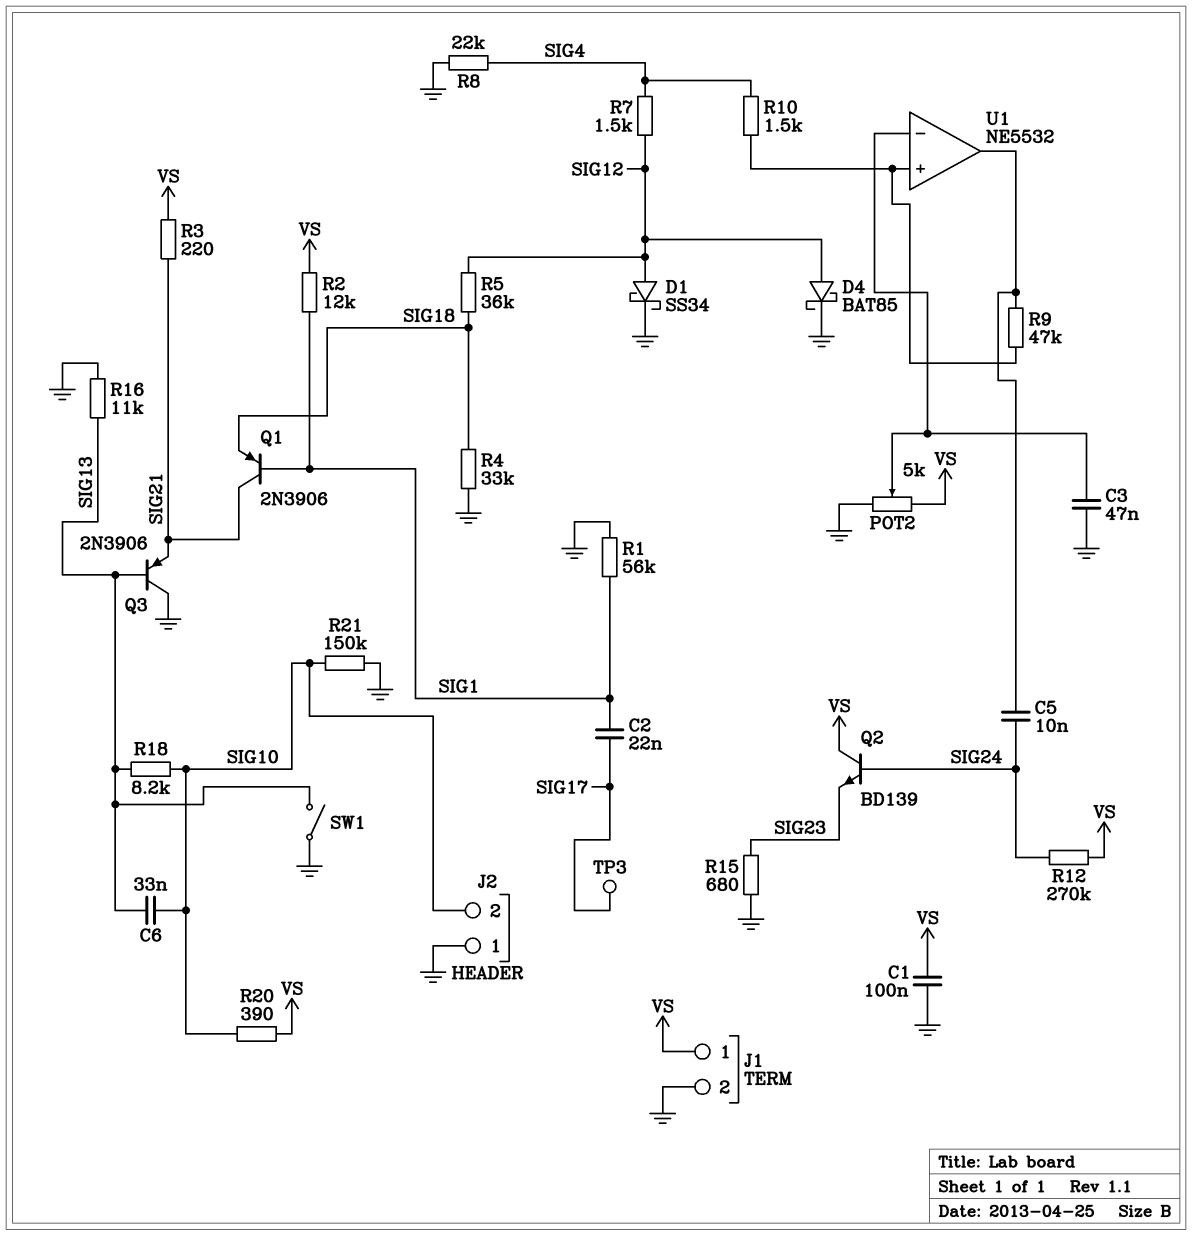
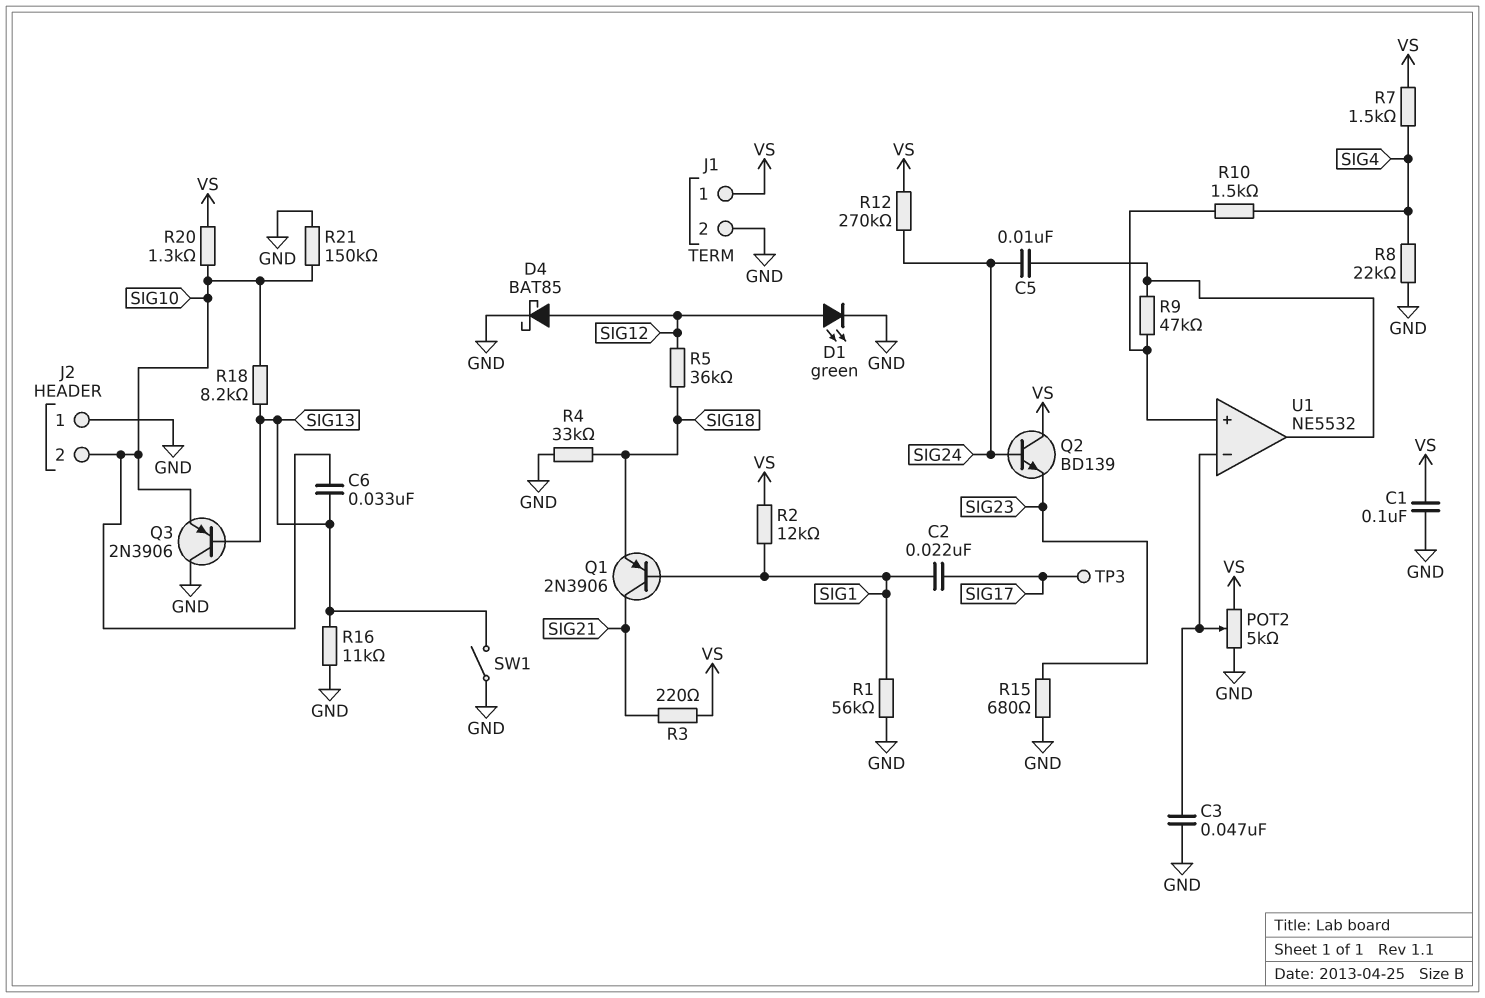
D1: schottky SS34 (A SIG12, K GND) -> LED green (A SIG12, K GND)
Q3: PNP 2N3906 (B SIG13, C GND, E SIG21) -> PNP 2N3906 (B SIG13, C GND, E SIG10)
R7: 1.5k (SIG4, SIG12) -> 1.5k (SIG4, VS)
R20: 390 (SIG10, VS) -> 1.3k (SIG10, VS)

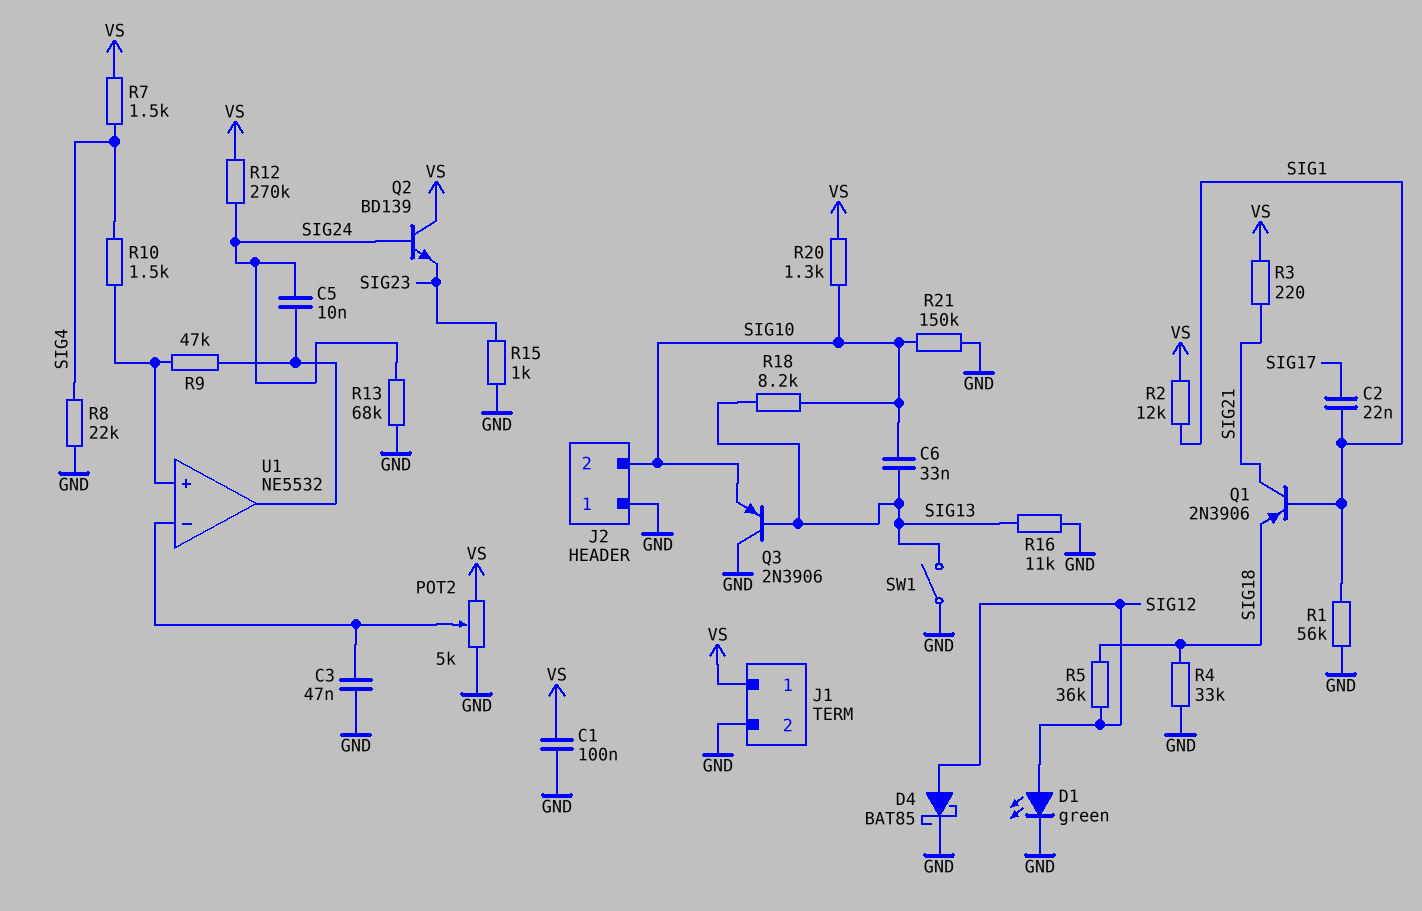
R13: none -> 68k (GND, SIG24)
R15: 680 (GND, SIG23) -> 1k (GND, SIG23)
TP3: test point (SIG17) -> none

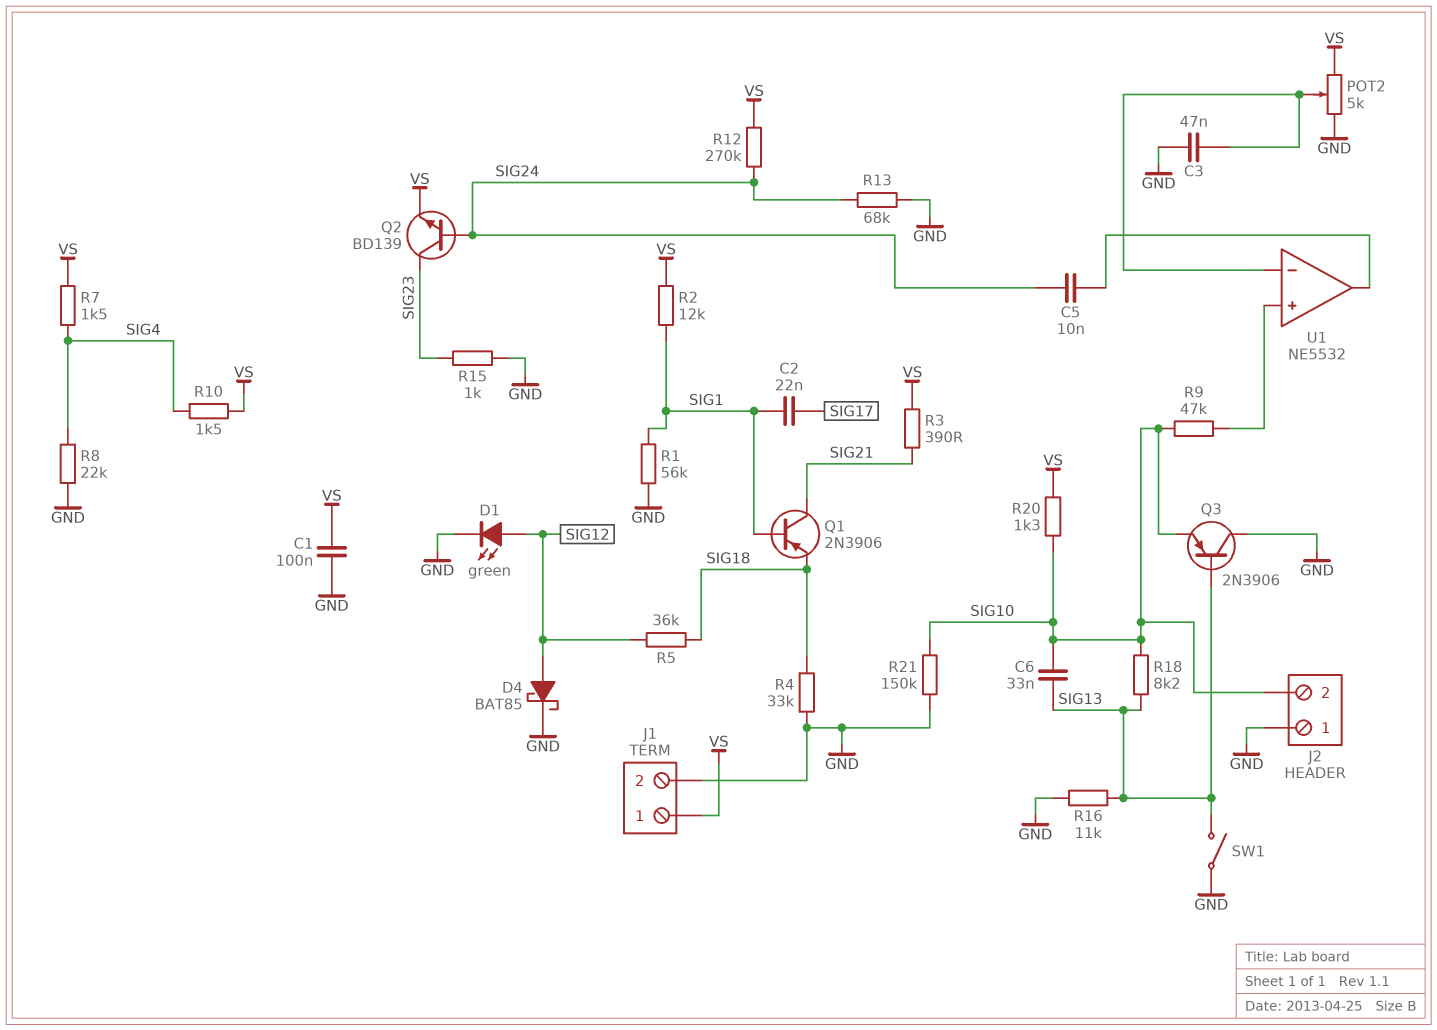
Q2: NPN BD139 (B SIG24, C VS, E SIG23) -> NPN BD139 (B SIG24, C SIG23, E VS)
R3: 220 (SIG21, VS) -> 390 (SIG21, VS)
R9: 47k (U1/in+, U1/out) -> 47k (SIG10, U1/in+)
R10: 1.5k (SIG4, U1/in+) -> 1.5k (SIG4, VS)

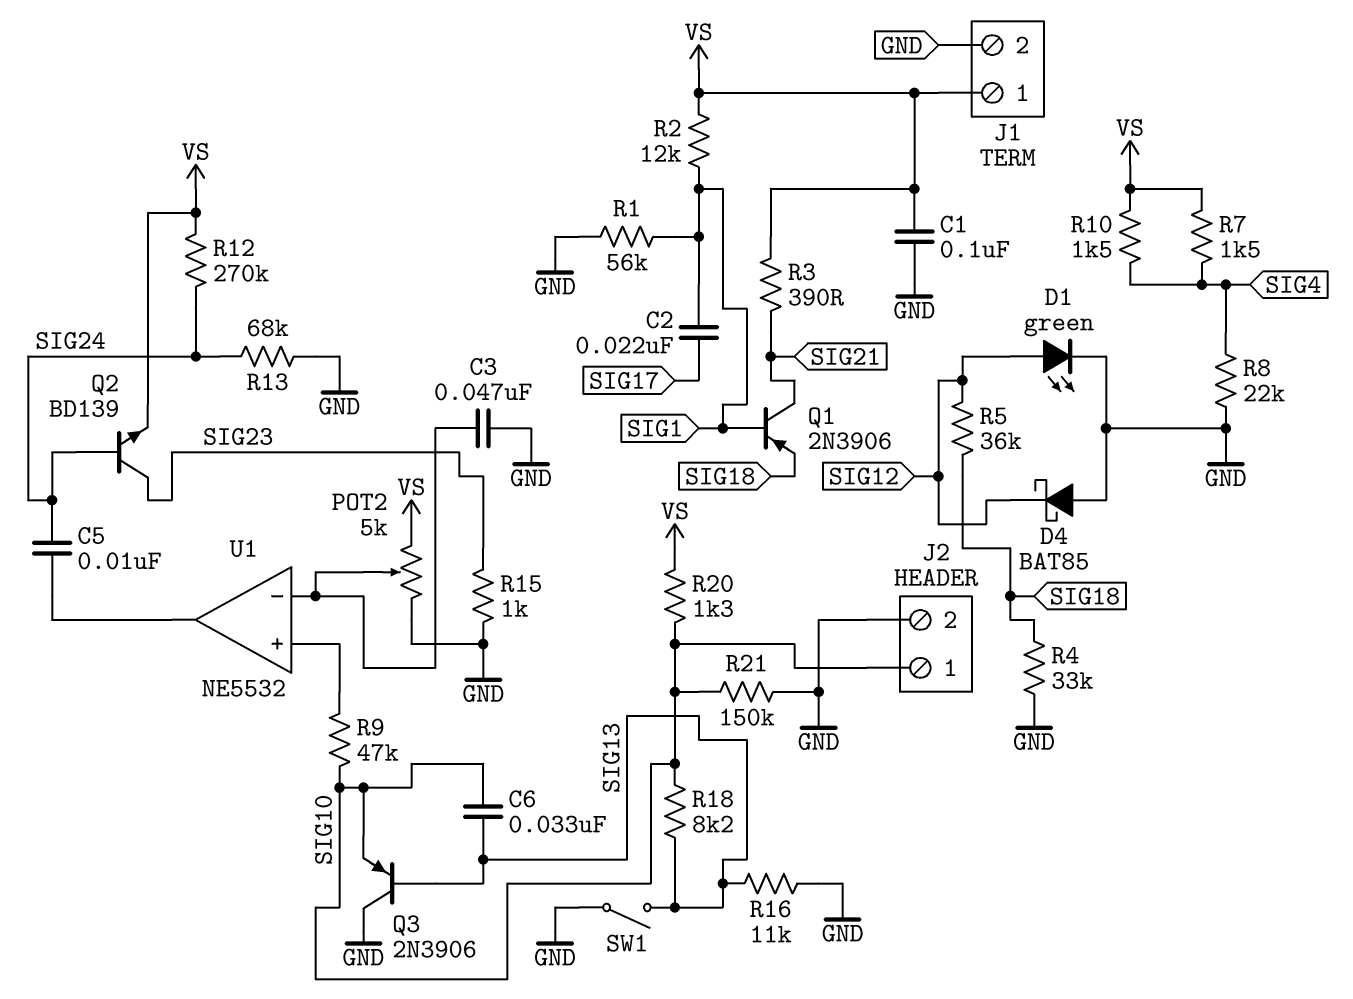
D4: schottky BAT85 (A SIG12, K GND) -> schottky BAT85 (A GND, K SIG12)
J2 pin 1: GND -> SIG10
J2 pin 2: SIG10 -> GND

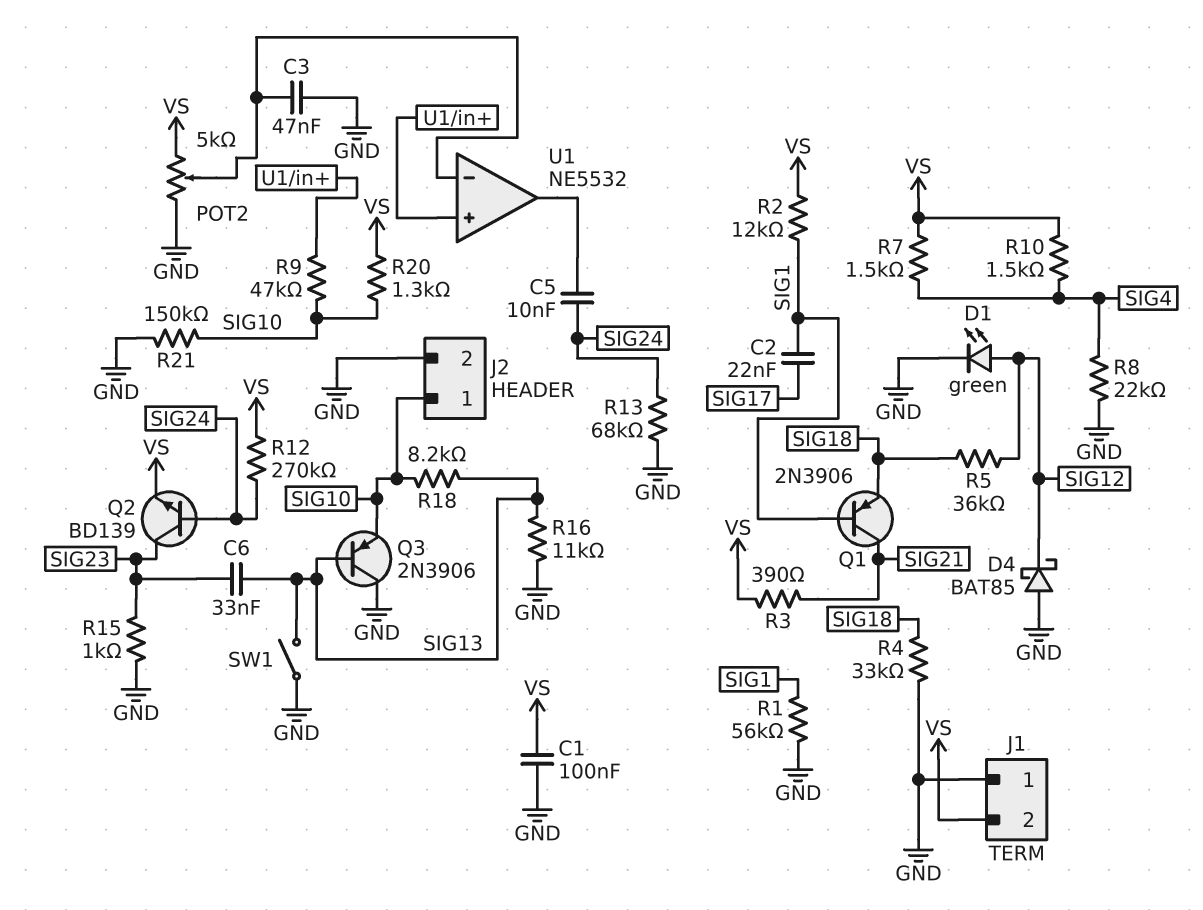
C6: 33nF (SIG10, SIG13) -> 33nF (SIG13, SIG23)
J1 pin 1: VS -> GND
J1 pin 2: GND -> VS

